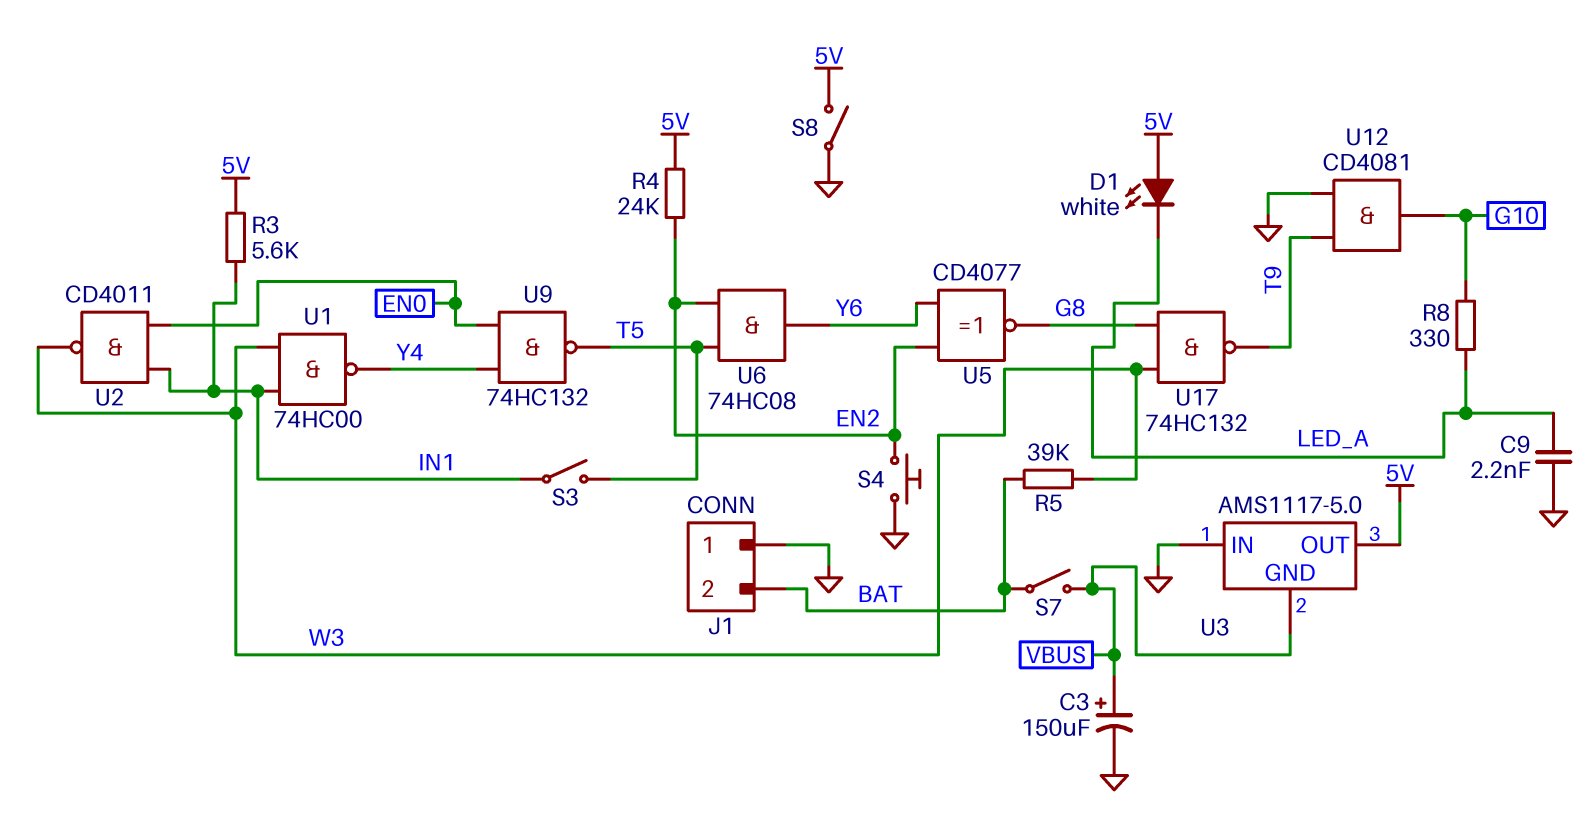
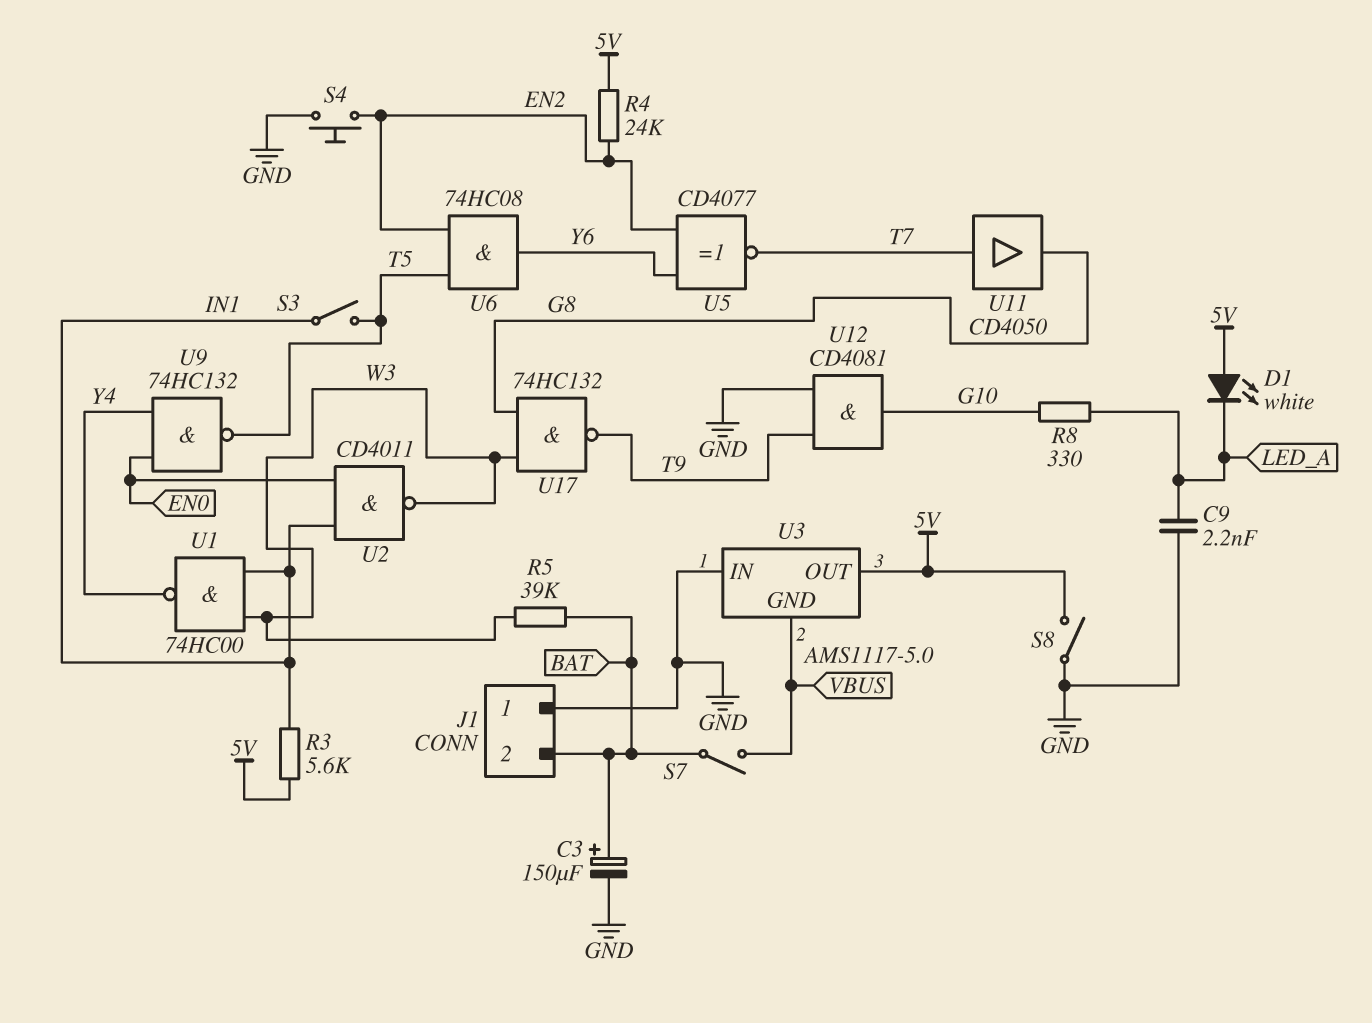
C3: 150uF (plus VBUS, minus GND) -> 150uF (plus BAT, minus GND)
U5: XNOR CD4077 (in EN2, in Y6, out G8) -> XNOR CD4077 (in EN2, in Y6, out T7)
U11: none -> buffer CD4050 (in T7, out G8)

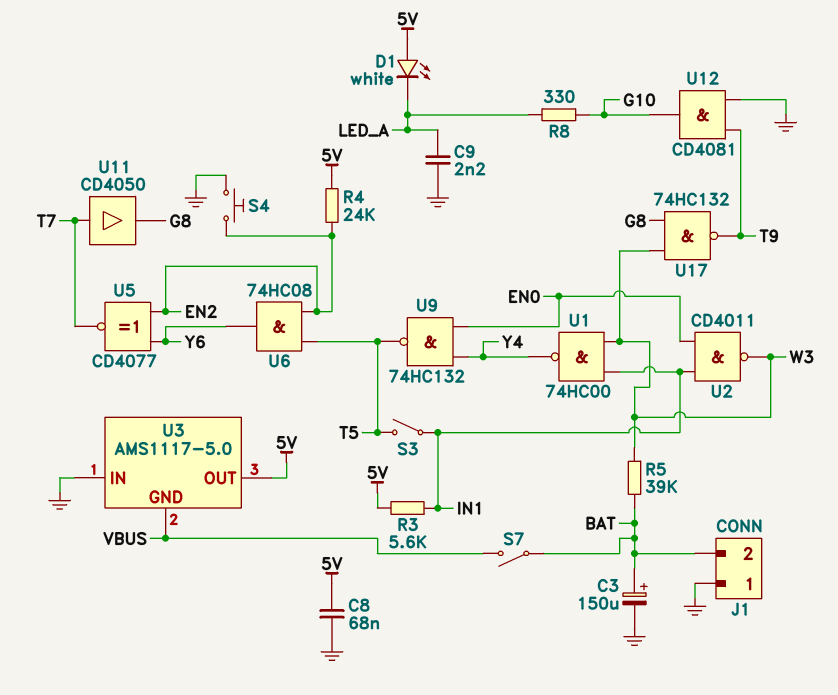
C8: none -> 68nF (5V, GND)
S8: switch (5V, GND) -> none

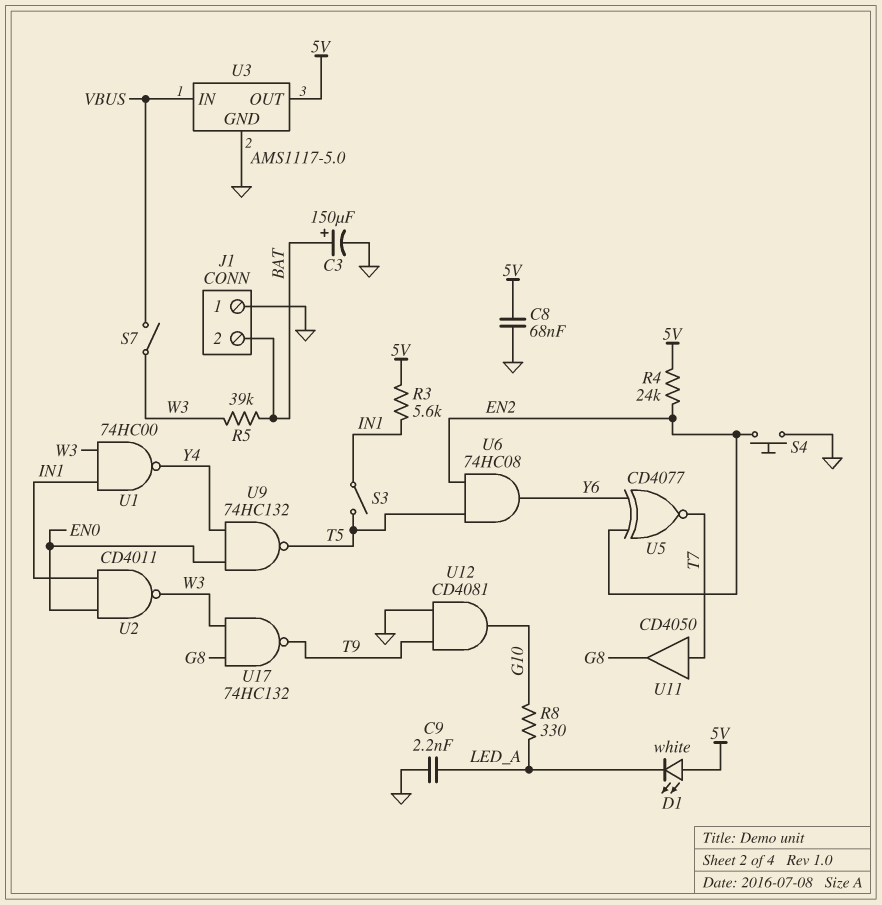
S7: switch (BAT, VBUS) -> switch (VBUS, W3)
U3 pin GND: VBUS -> GND
U3 pin IN: GND -> VBUS

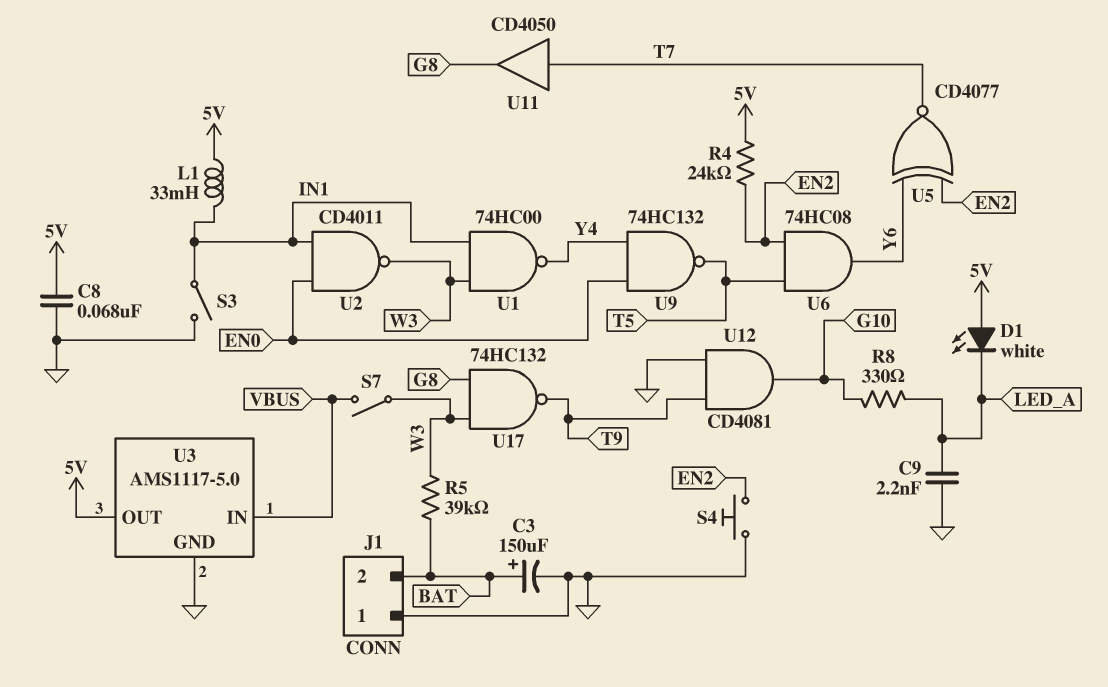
L1: none -> 33mH (5V, IN1)
R3: 5.6k (5V, IN1) -> none
S3: switch (IN1, T5) -> switch (GND, IN1)

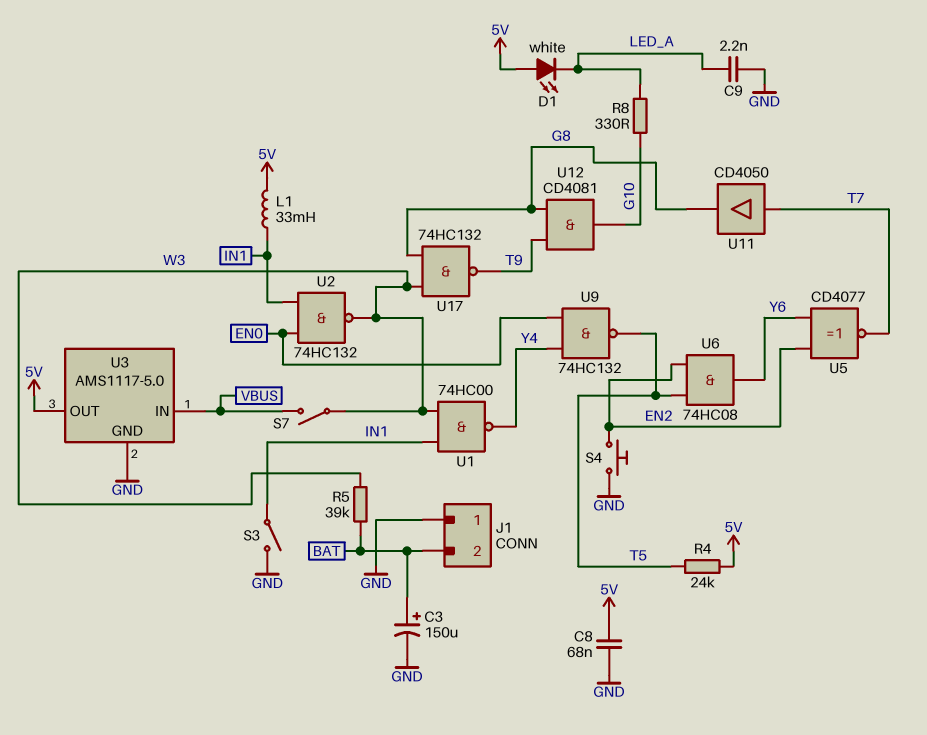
R4: 24k (5V, EN2) -> 24k (5V, T5)
U2: NAND CD4011 (in EN0, in IN1, out W3) -> NAND 74HC132 (in EN0, in IN1, out W3)
U12: AND CD4081 (in GND, in T9, out G10) -> AND CD4081 (in G8, in T9, out G10)

